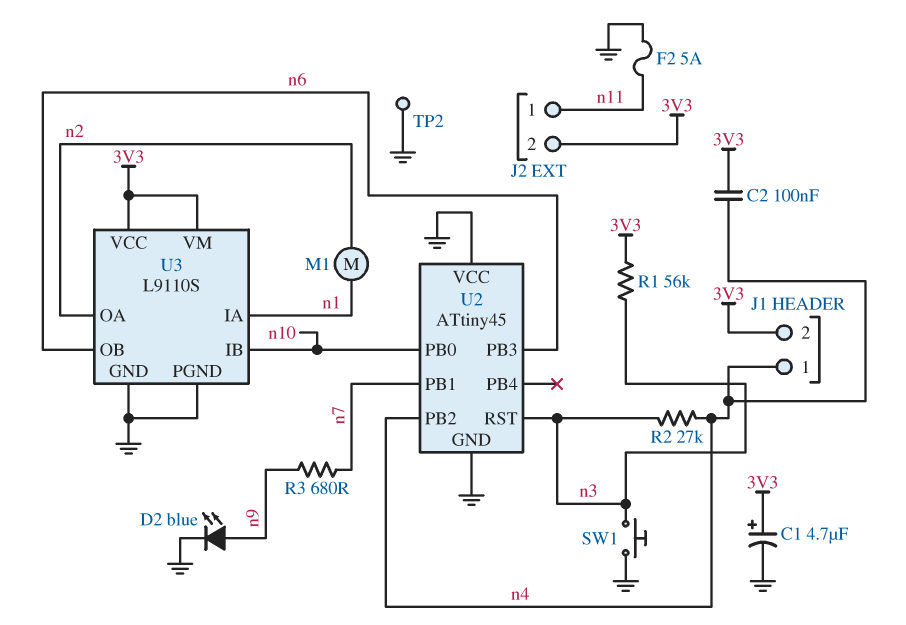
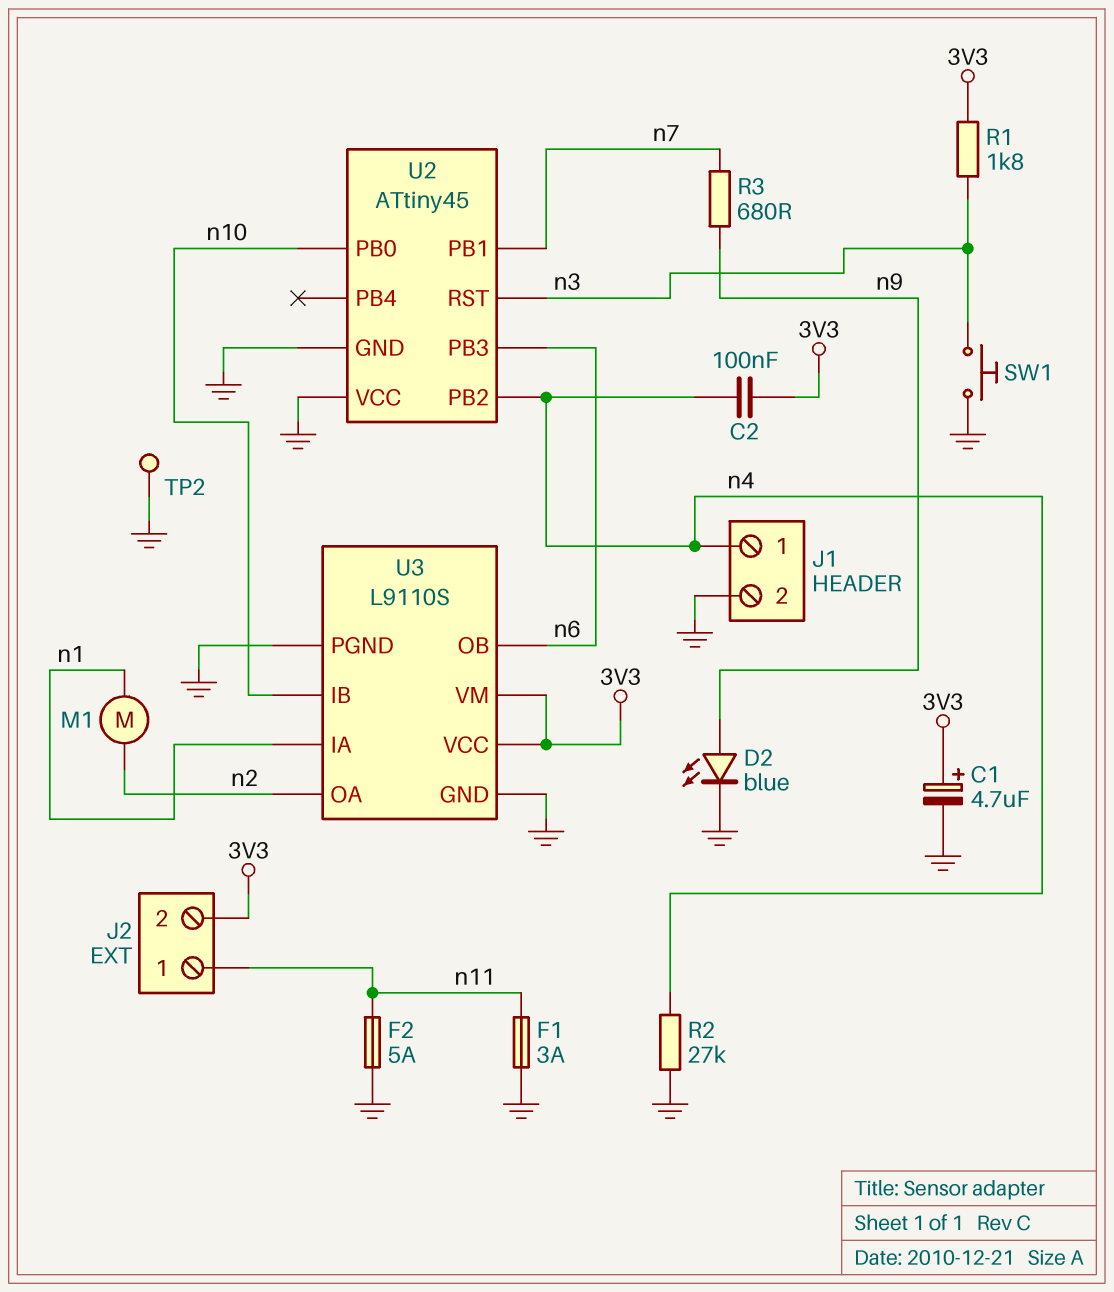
F1: none -> 3A (GND, n11)
J1 pin 2: 3V3 -> GND
R1: 56k (3V3, n3) -> 1.8k (3V3, n3)
R2: 27k (n3, n4) -> 27k (GND, n4)

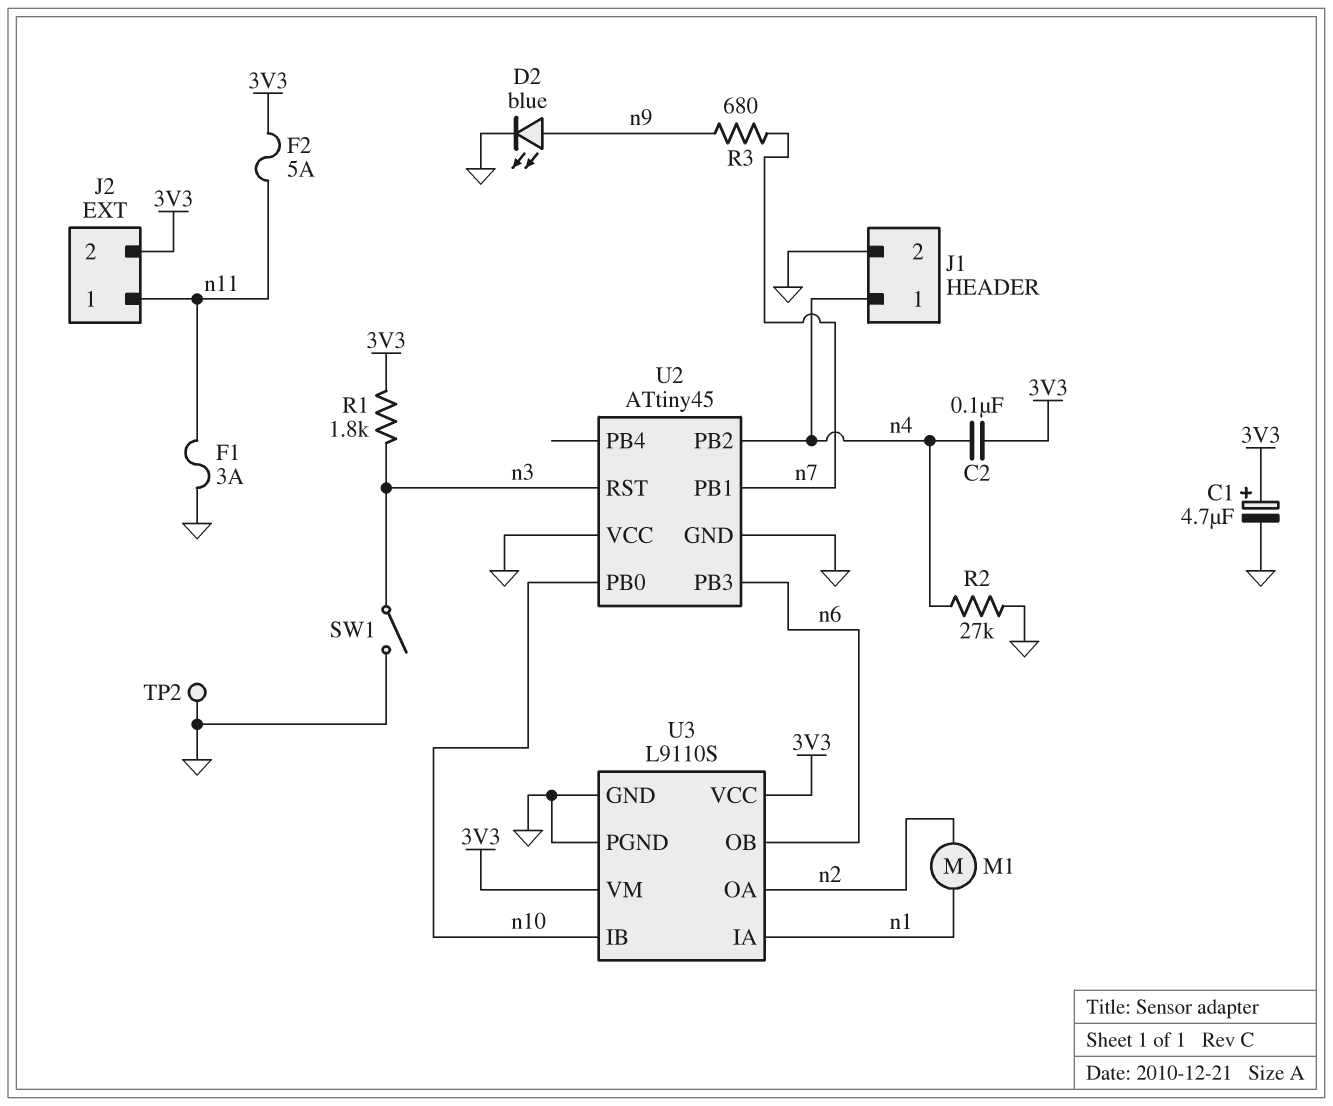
F2: 5A (GND, n11) -> 5A (3V3, n11)
SW1: button (GND, n3) -> switch (GND, n3)

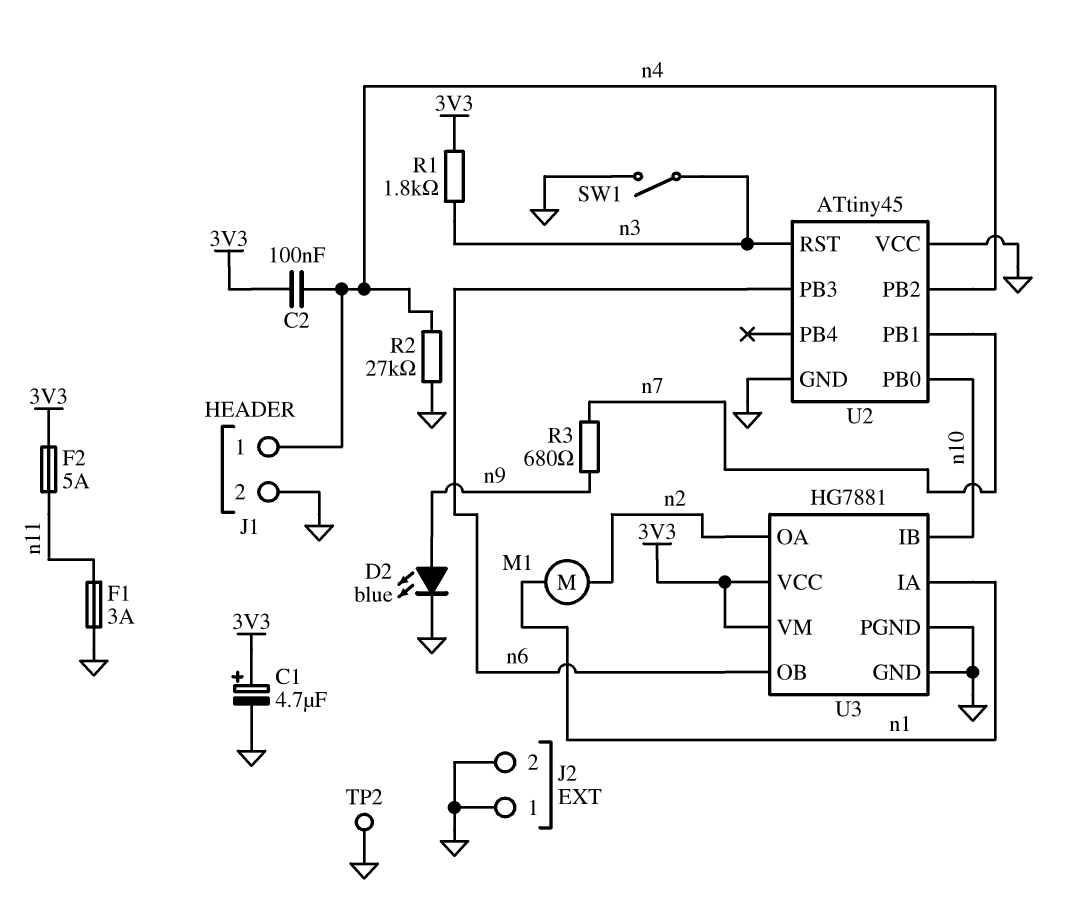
J2 pin 1: n11 -> GND
J2 pin 2: 3V3 -> GND
U3: L9110S -> HG7881

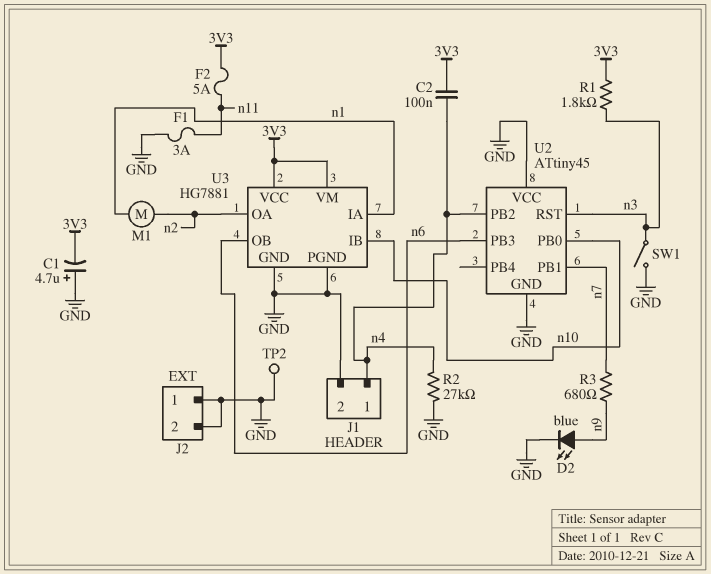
C1: 4.7uF (plus 3V3, minus GND) -> 4.7uF (plus GND, minus 3V3)

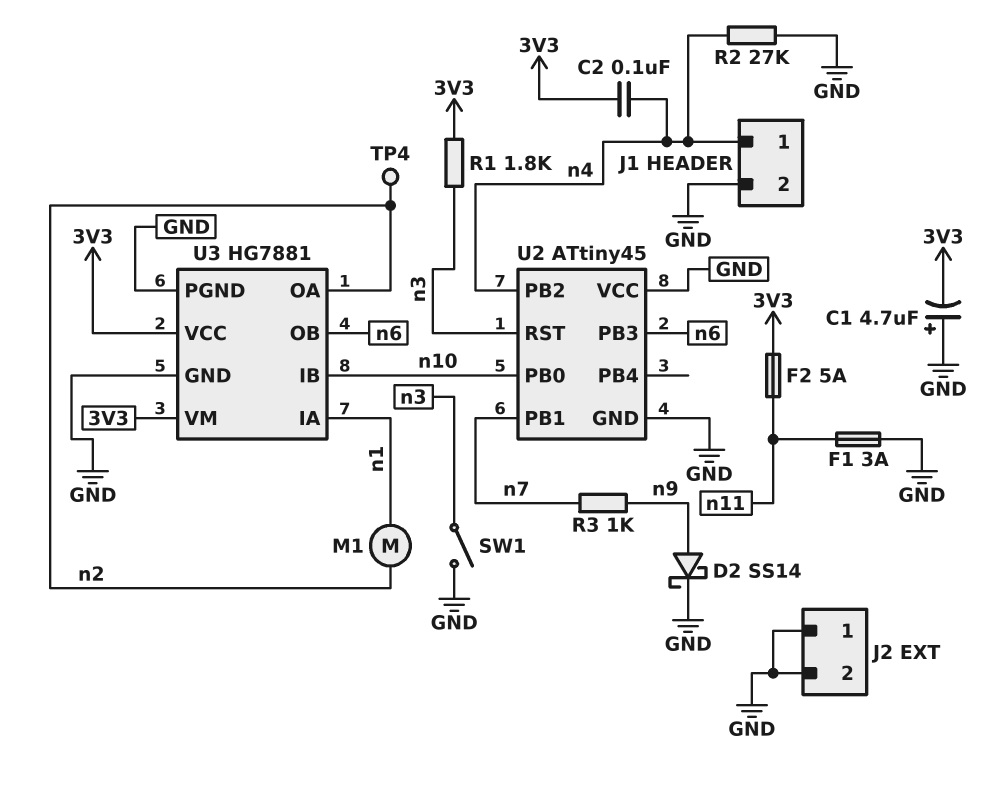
D2: LED blue (A n9, K GND) -> schottky SS14 (A n9, K GND)
R3: 680 (n7, n9) -> 1k (n7, n9)
TP2: test point (GND) -> none
TP4: none -> test point (n2)

